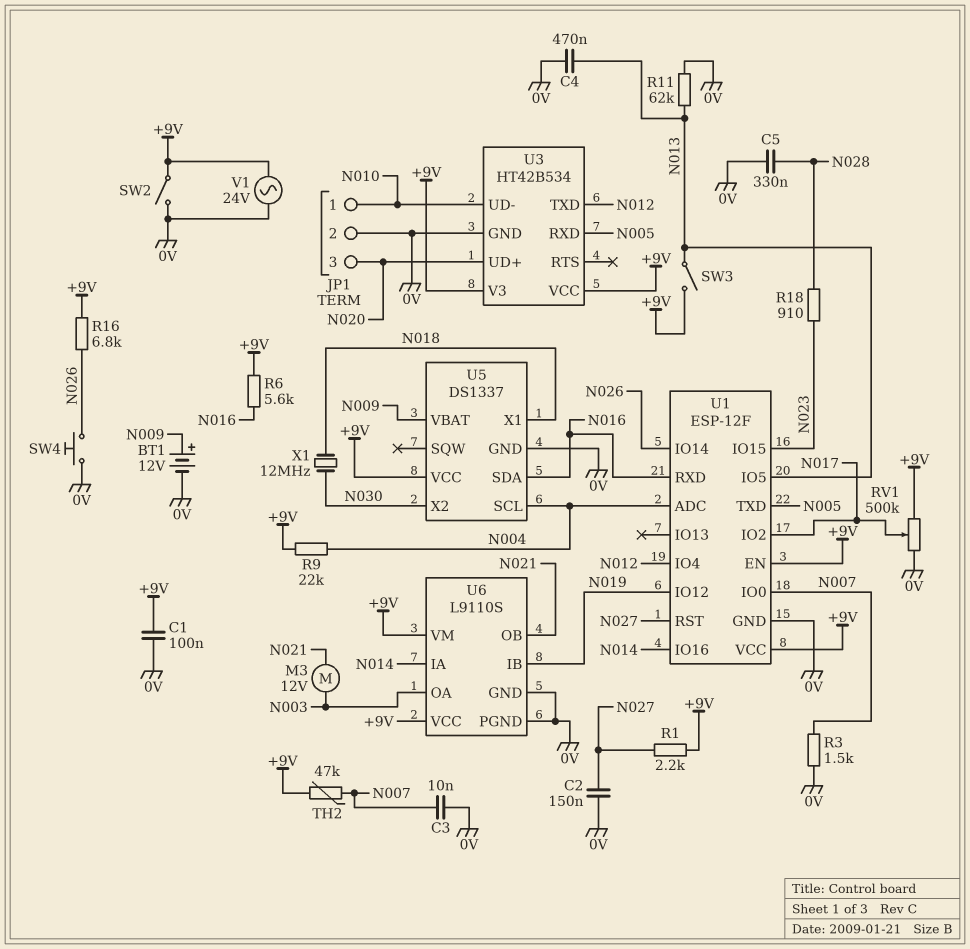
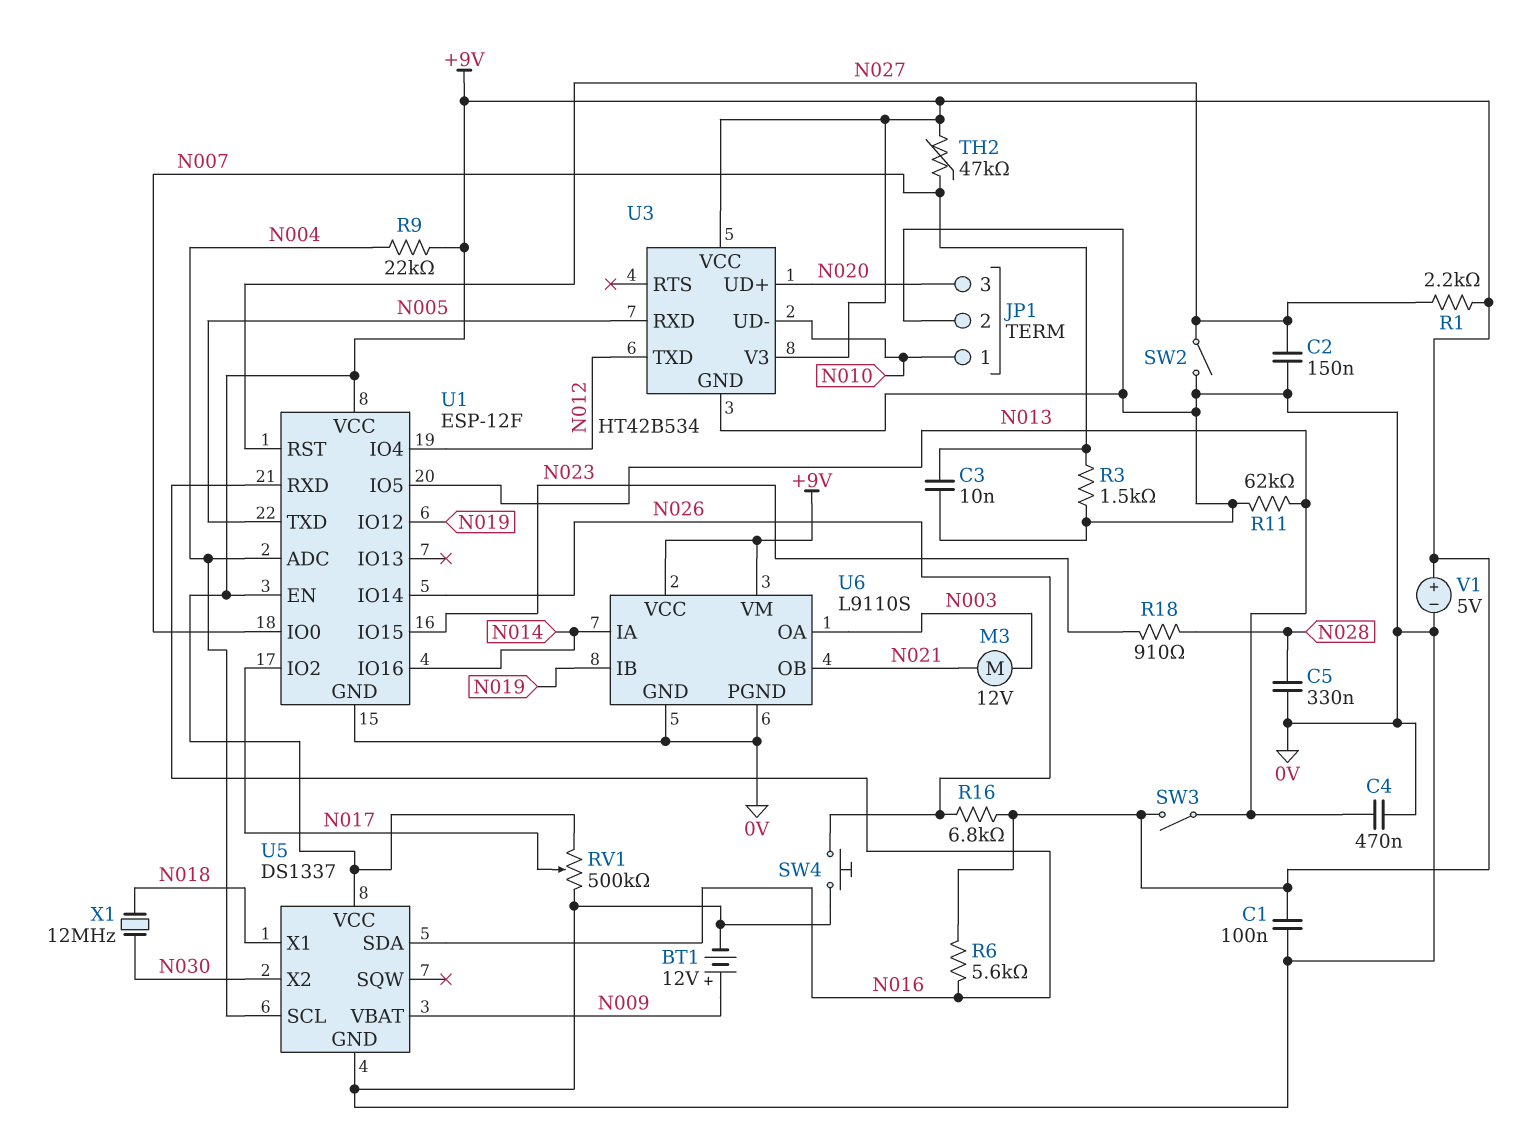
SW2: switch (+9V, 0V) -> switch (0V, N027)
V1: AC 24V (+9V, 0V) -> 5V (plus +9V, minus 0V)

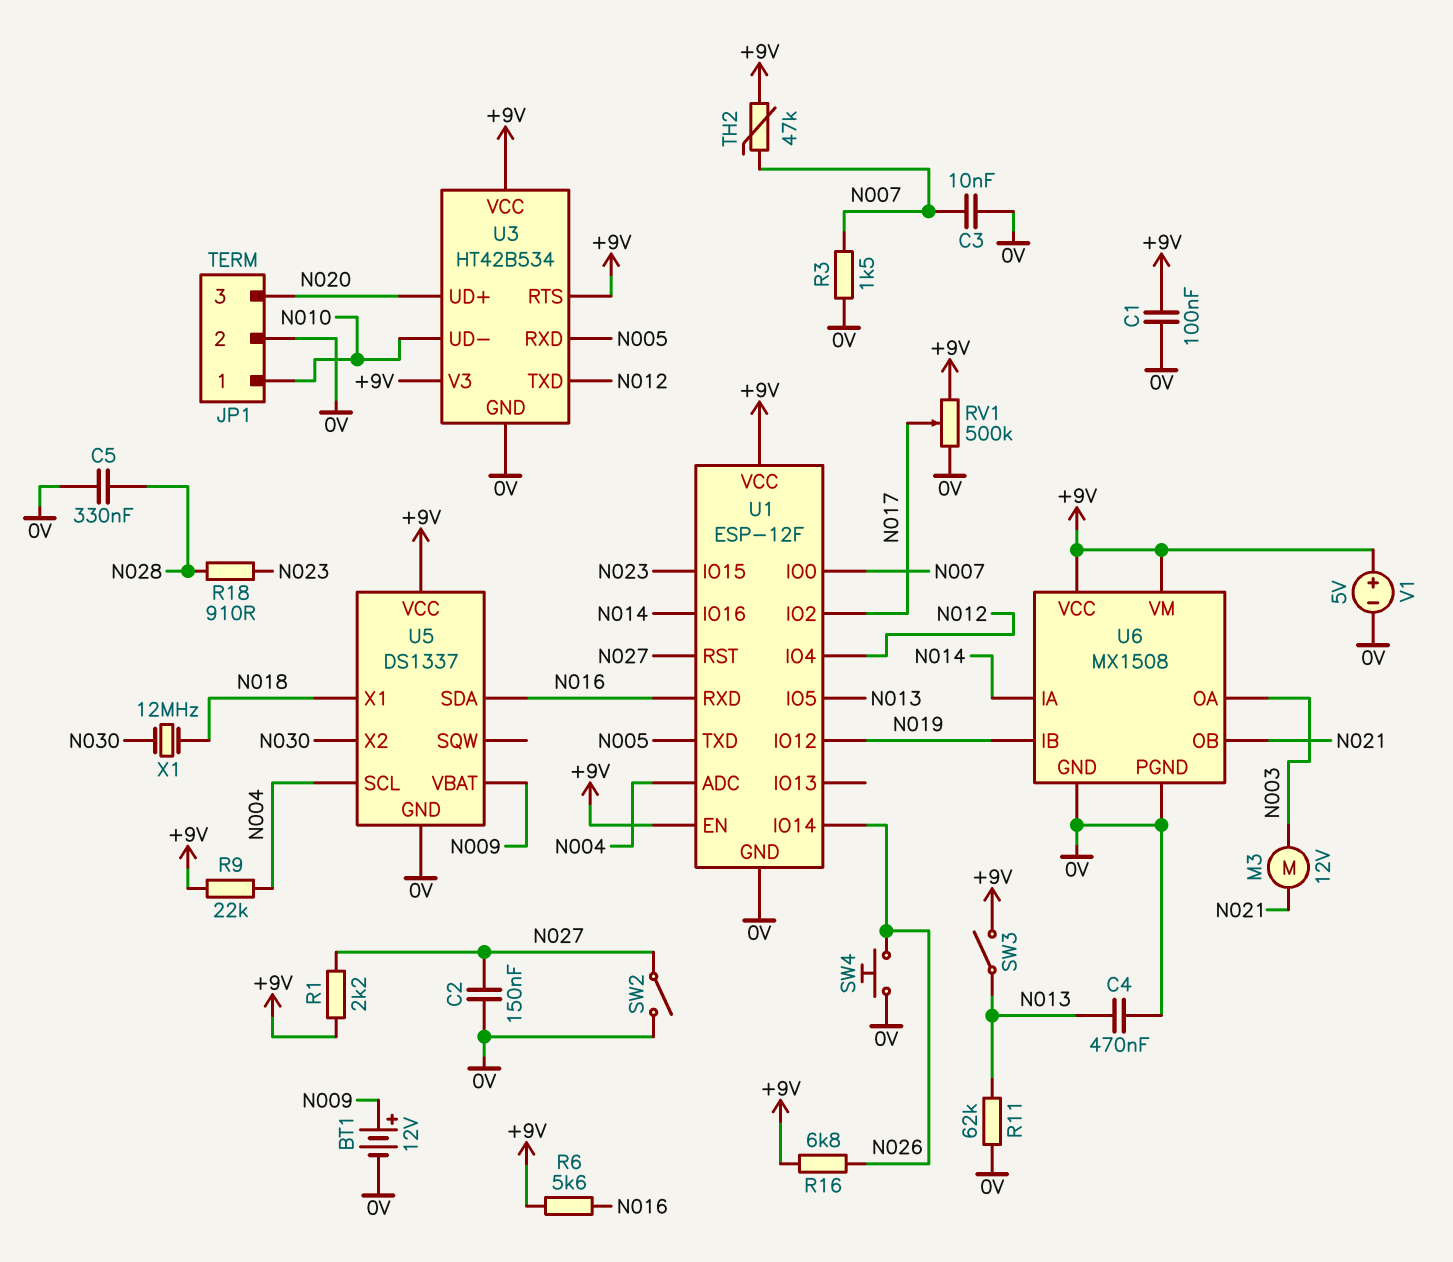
U3 pin RTS: none -> +9V
U6: L9110S -> MX1508

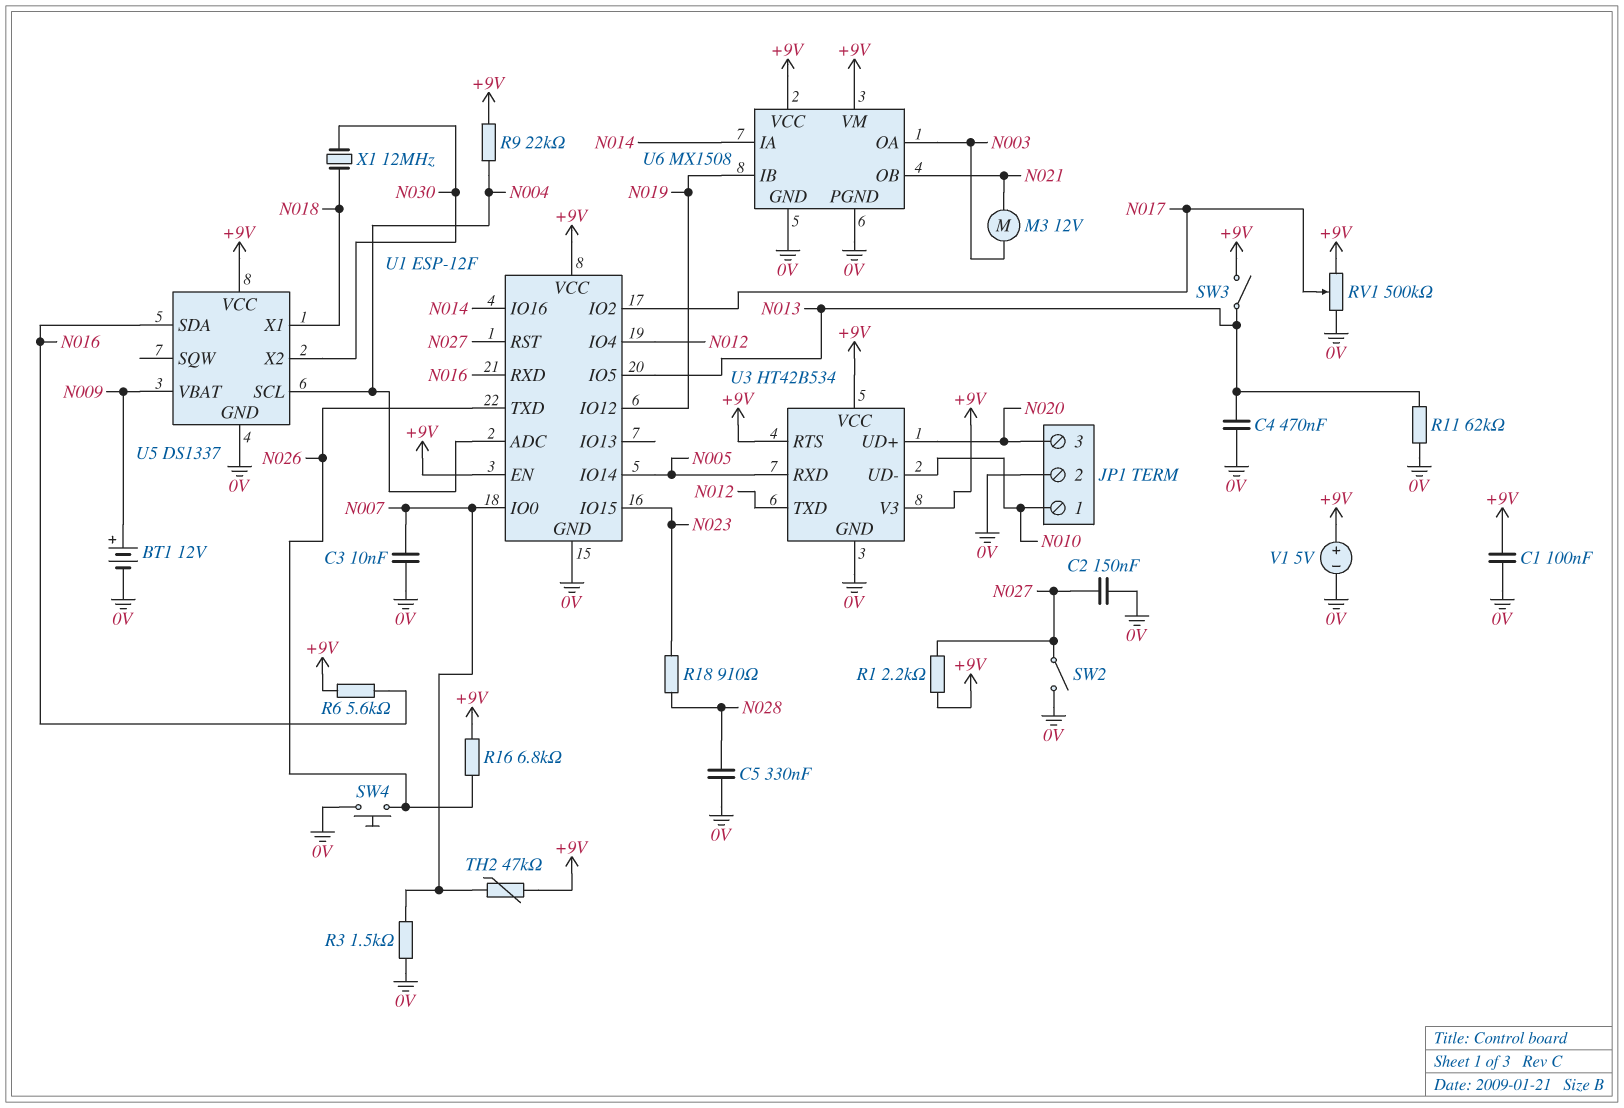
U1 pin IO14: N026 -> N005
U1 pin TXD: N005 -> N026

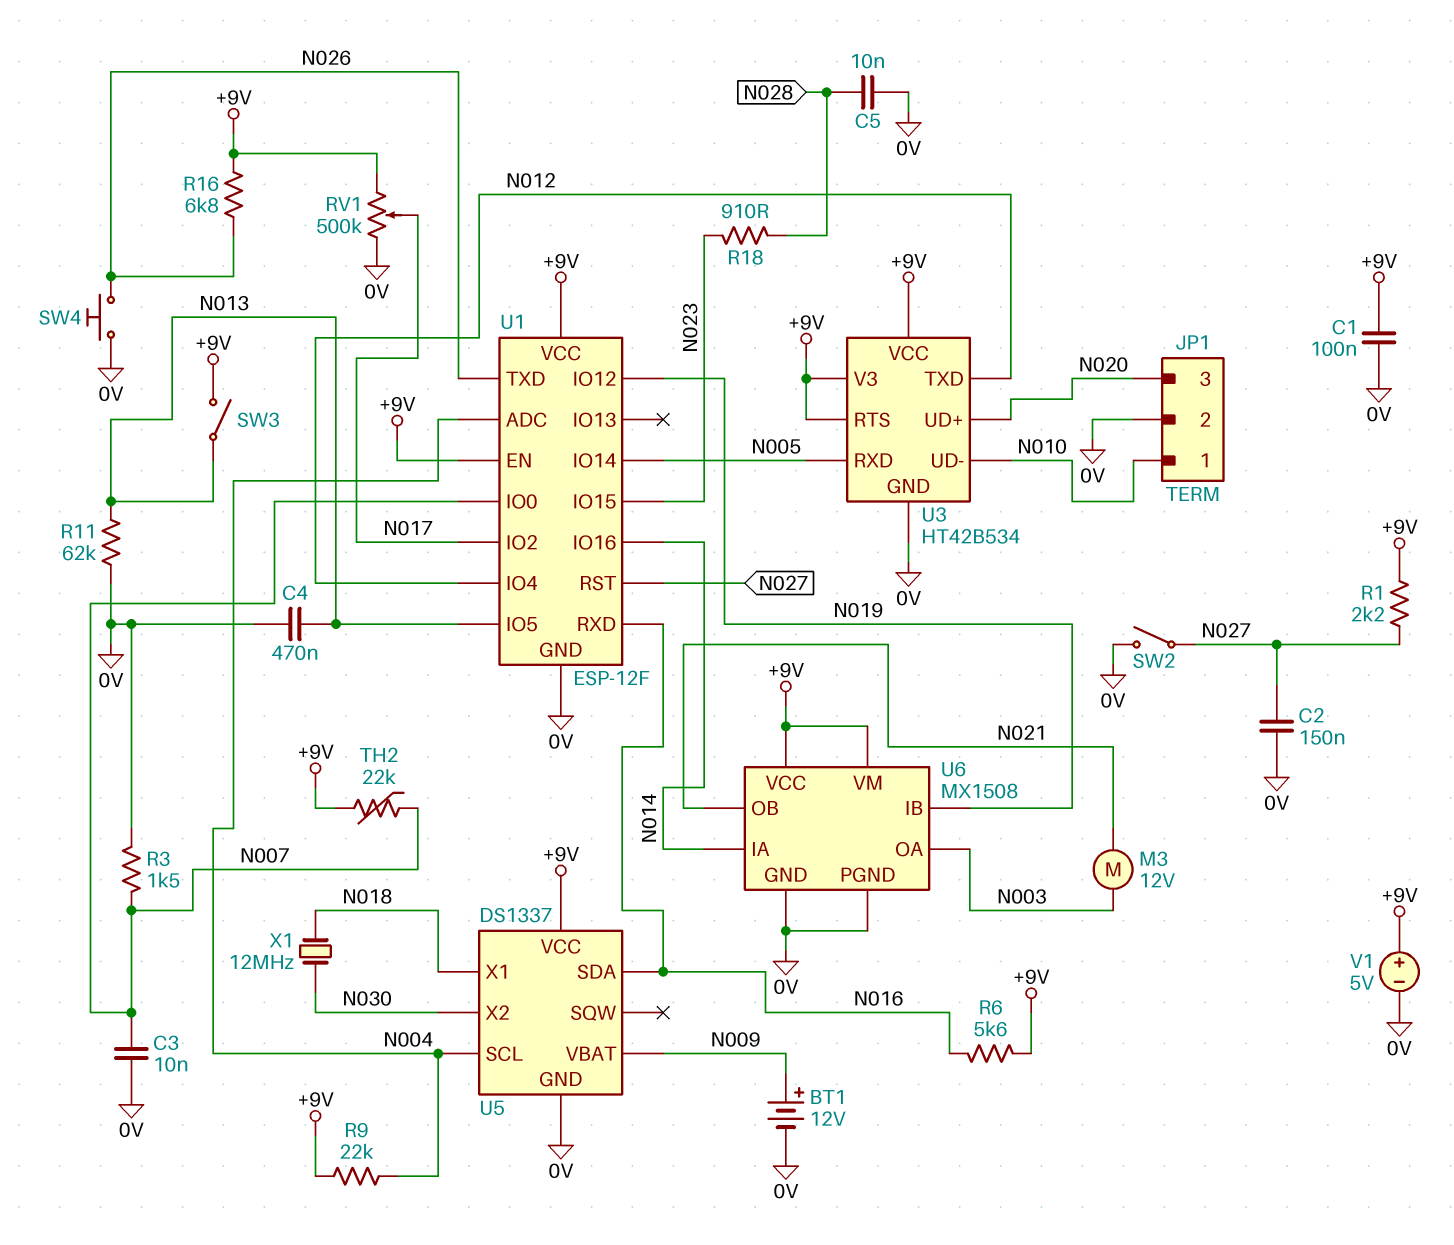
C5: 330nF (0V, N028) -> 10nF (0V, N028)
TH2: 47k (+9V, N007) -> 22k (+9V, N007)

